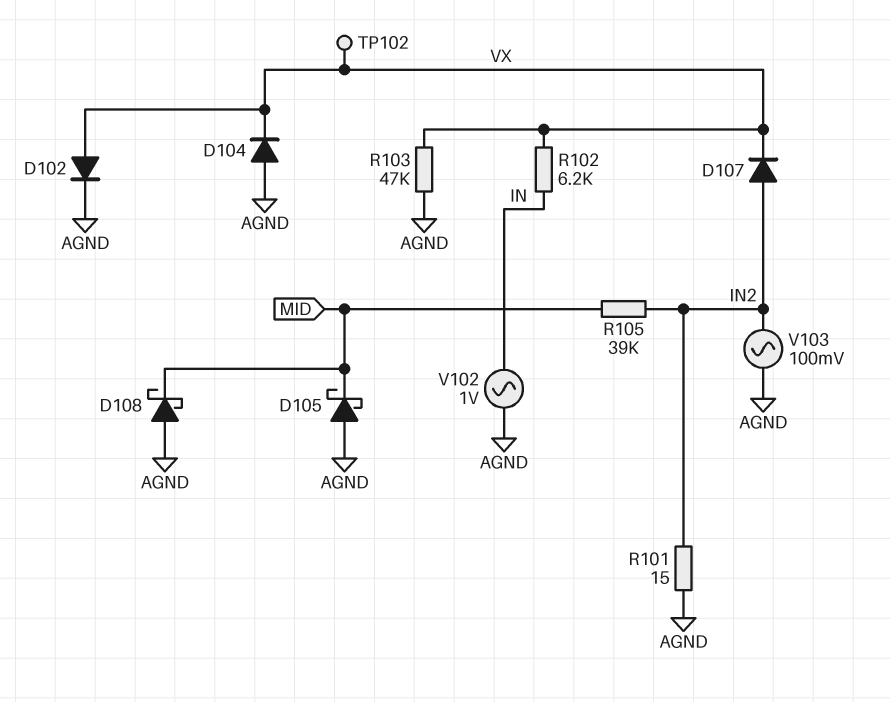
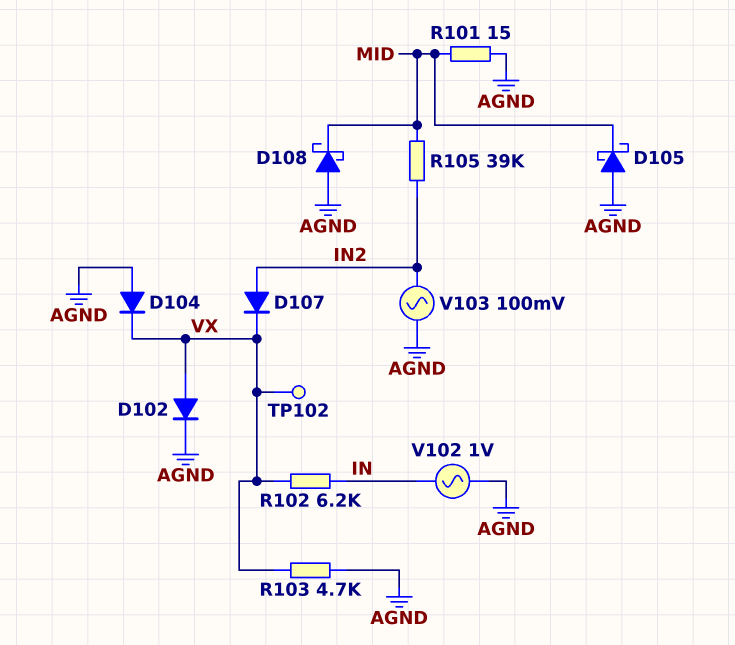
R101: 15 (AGND, IN2) -> 15 (AGND, MID)
R103: 47k (AGND, VX) -> 4.7k (AGND, VX)

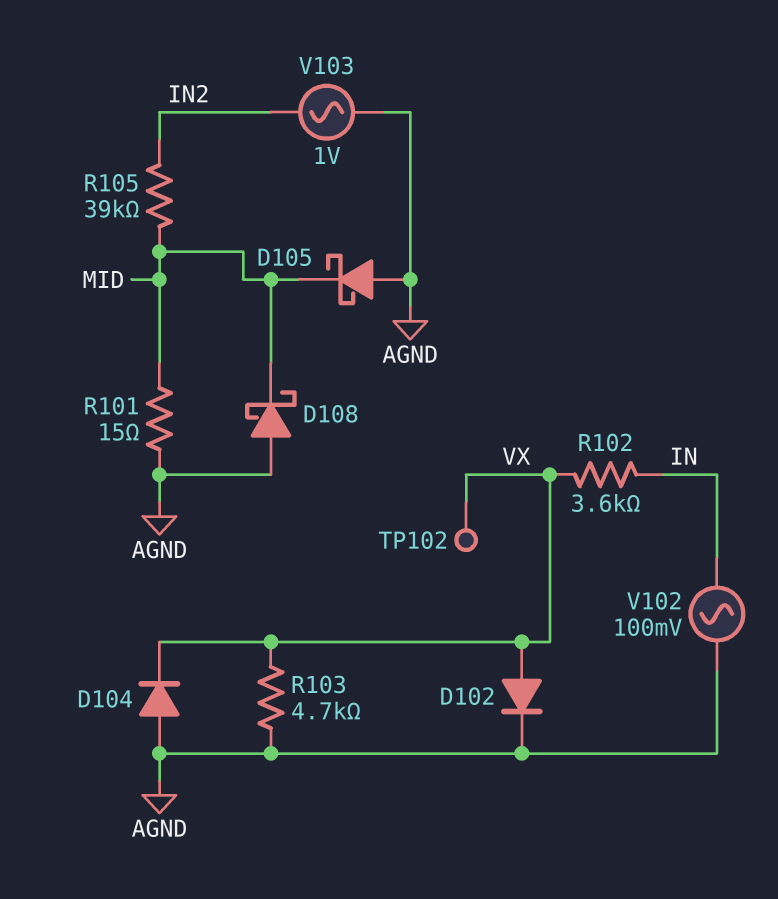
D107: diode (A IN2, K VX) -> none
R102: 6.2k (IN, VX) -> 3.6k (IN, VX)
V102: AC 1V (AGND, IN) -> AC 100mV (AGND, IN)
V103: AC 100mV (AGND, IN2) -> AC 1V (AGND, IN2)

